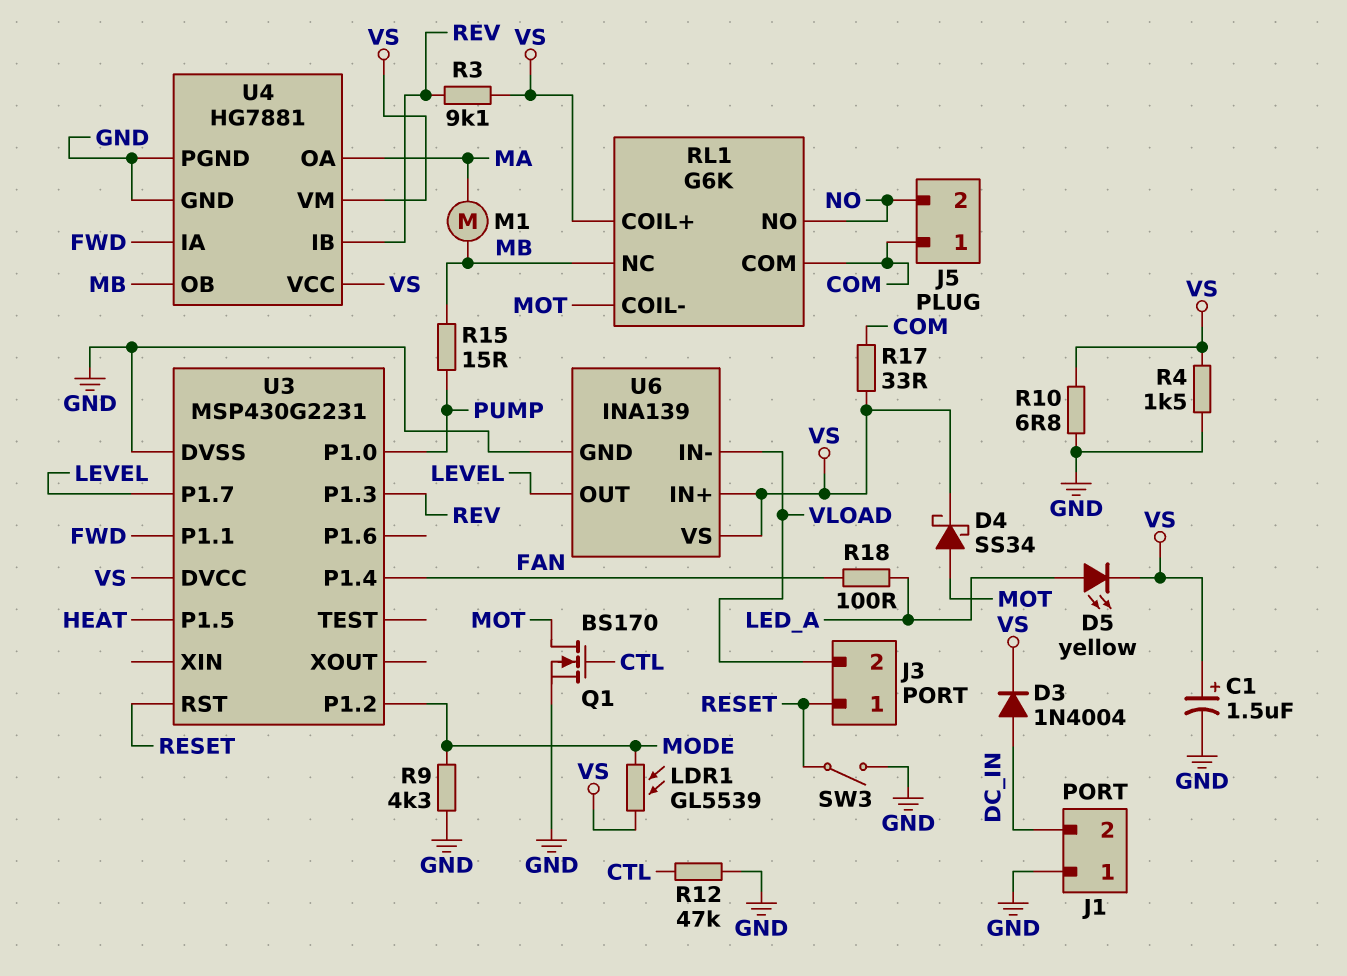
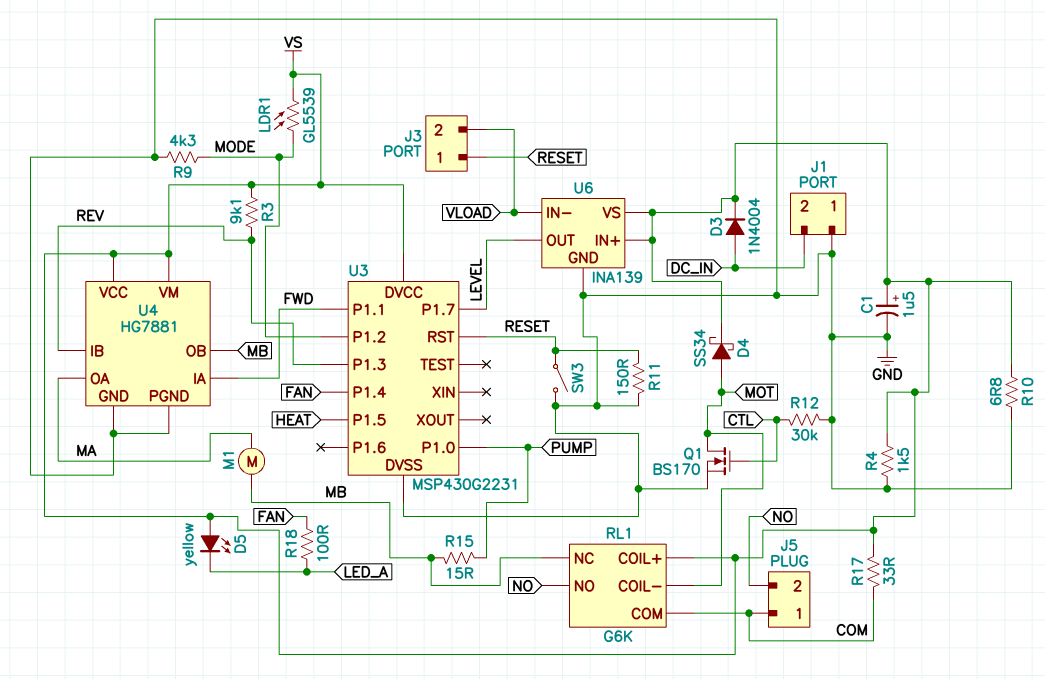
D5: LED yellow (A LED_A, K VS) -> LED yellow (A VS, K LED_A)
R11: none -> 150 (GND, RESET)
R12: 47k (CTL, GND) -> 30k (CTL, GND)

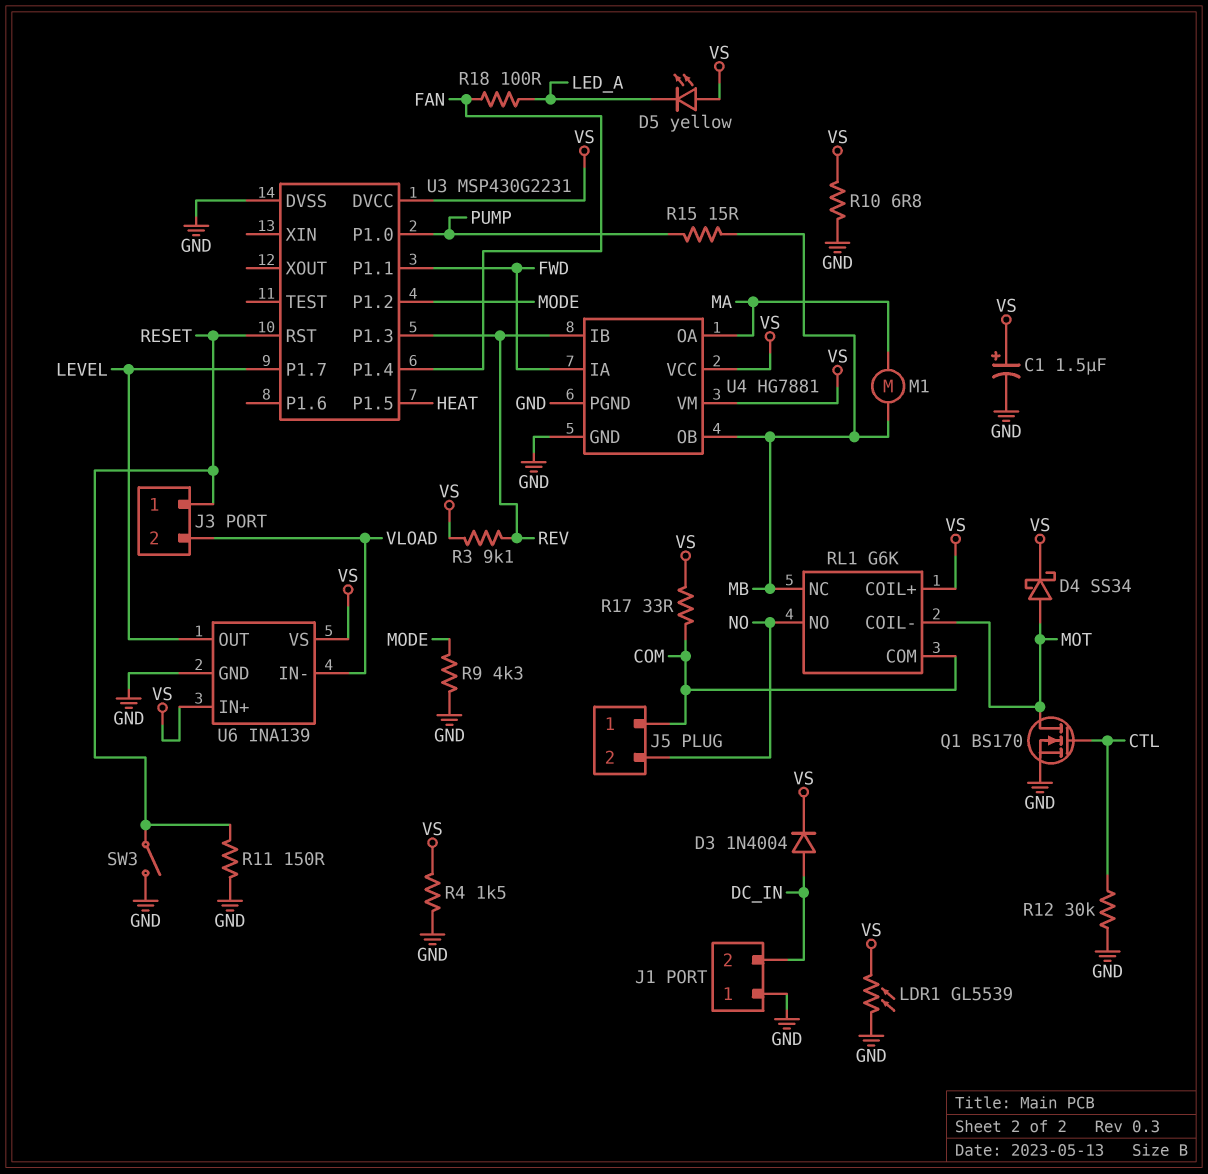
LDR1: GL5539 (MODE, VS) -> GL5539 (GND, VS)

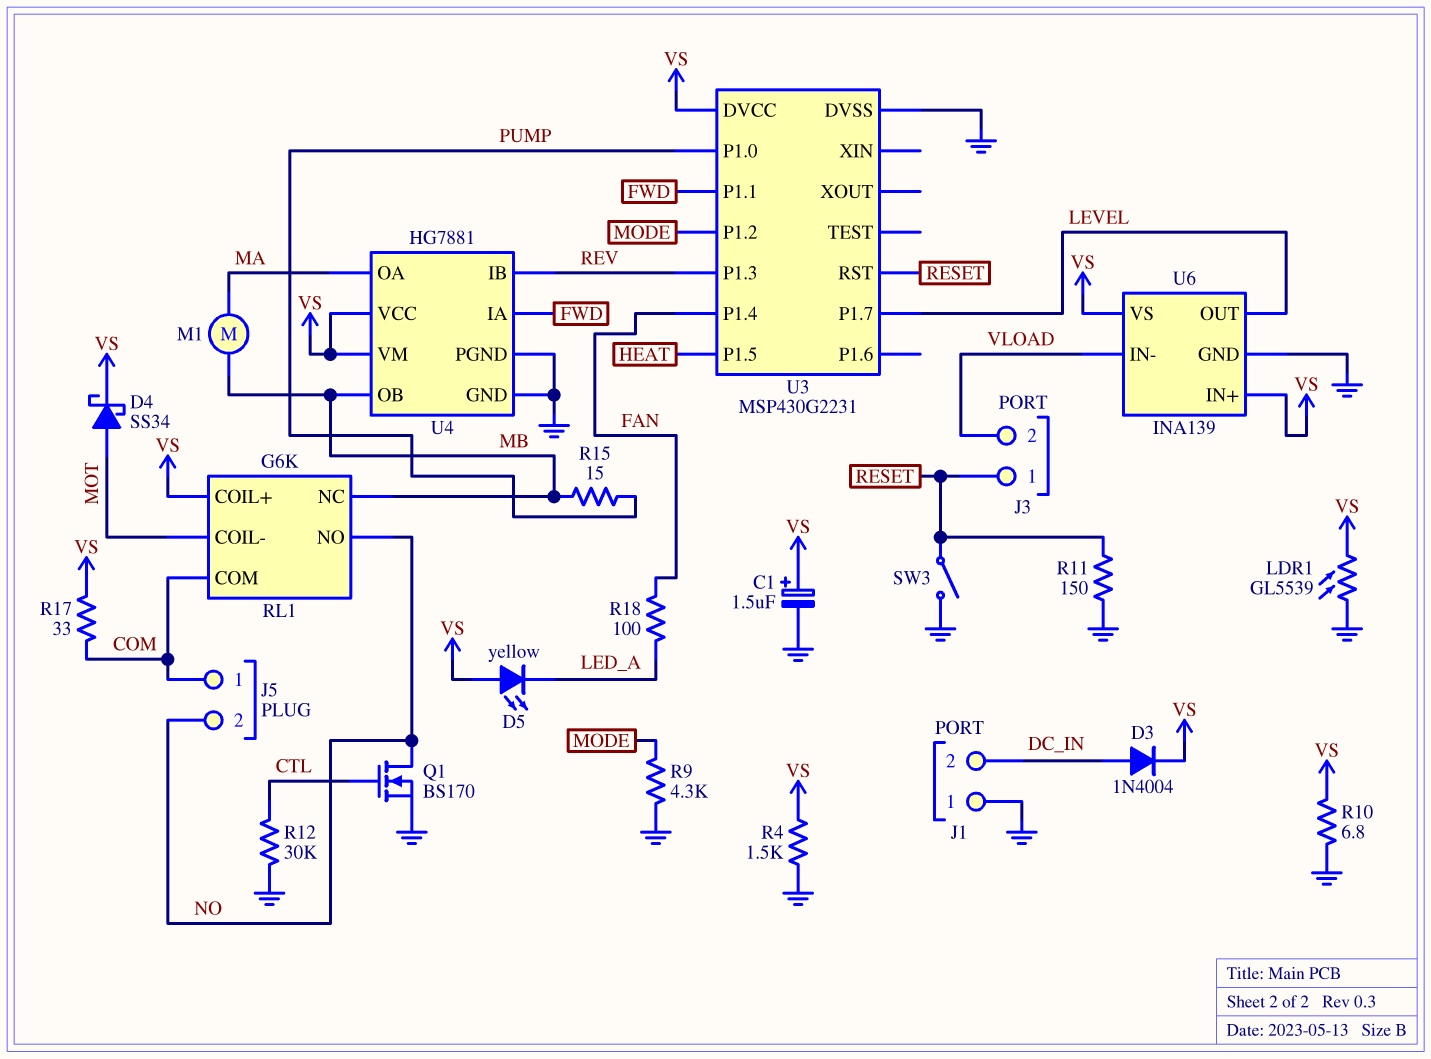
Q1: NMOS BS170 (G CTL, D MOT, S GND) -> NMOS BS170 (G CTL, D NO, S GND)
R3: 9.1k (REV, VS) -> none

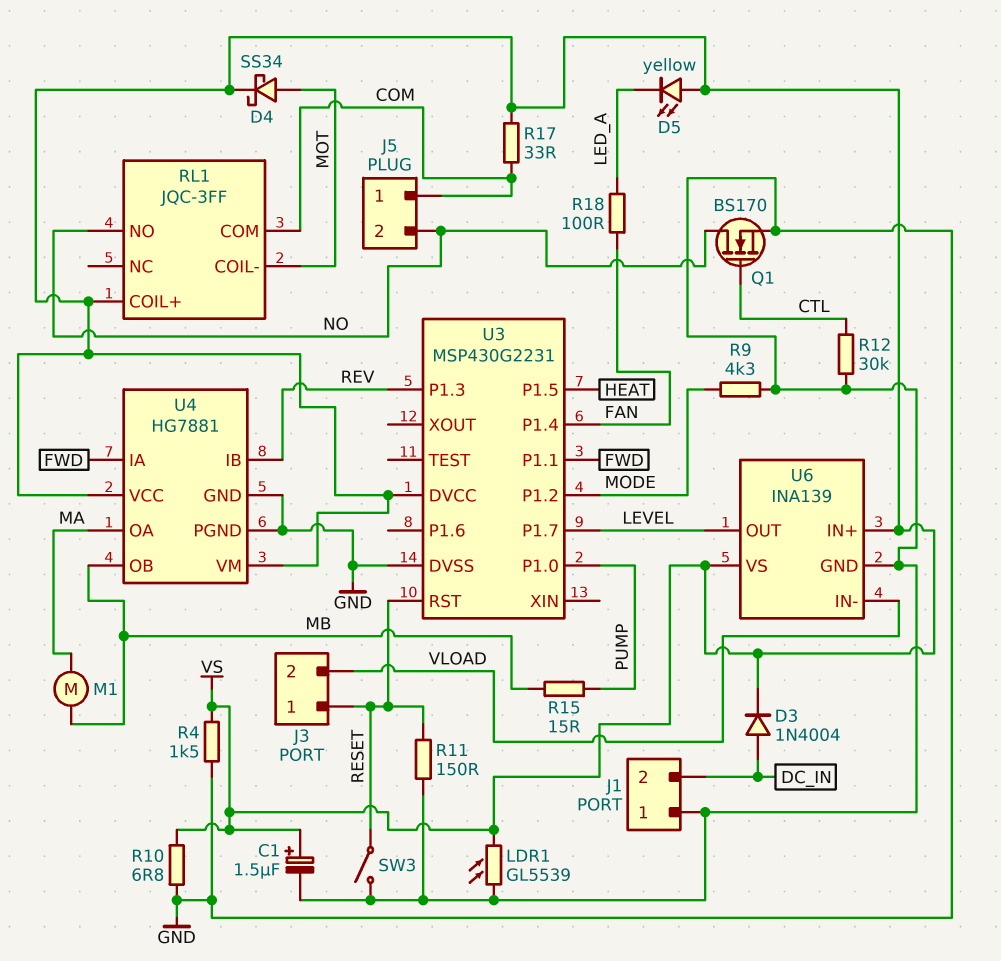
RL1: G6K -> JQC-3FF
RL1 pin NC: MB -> none

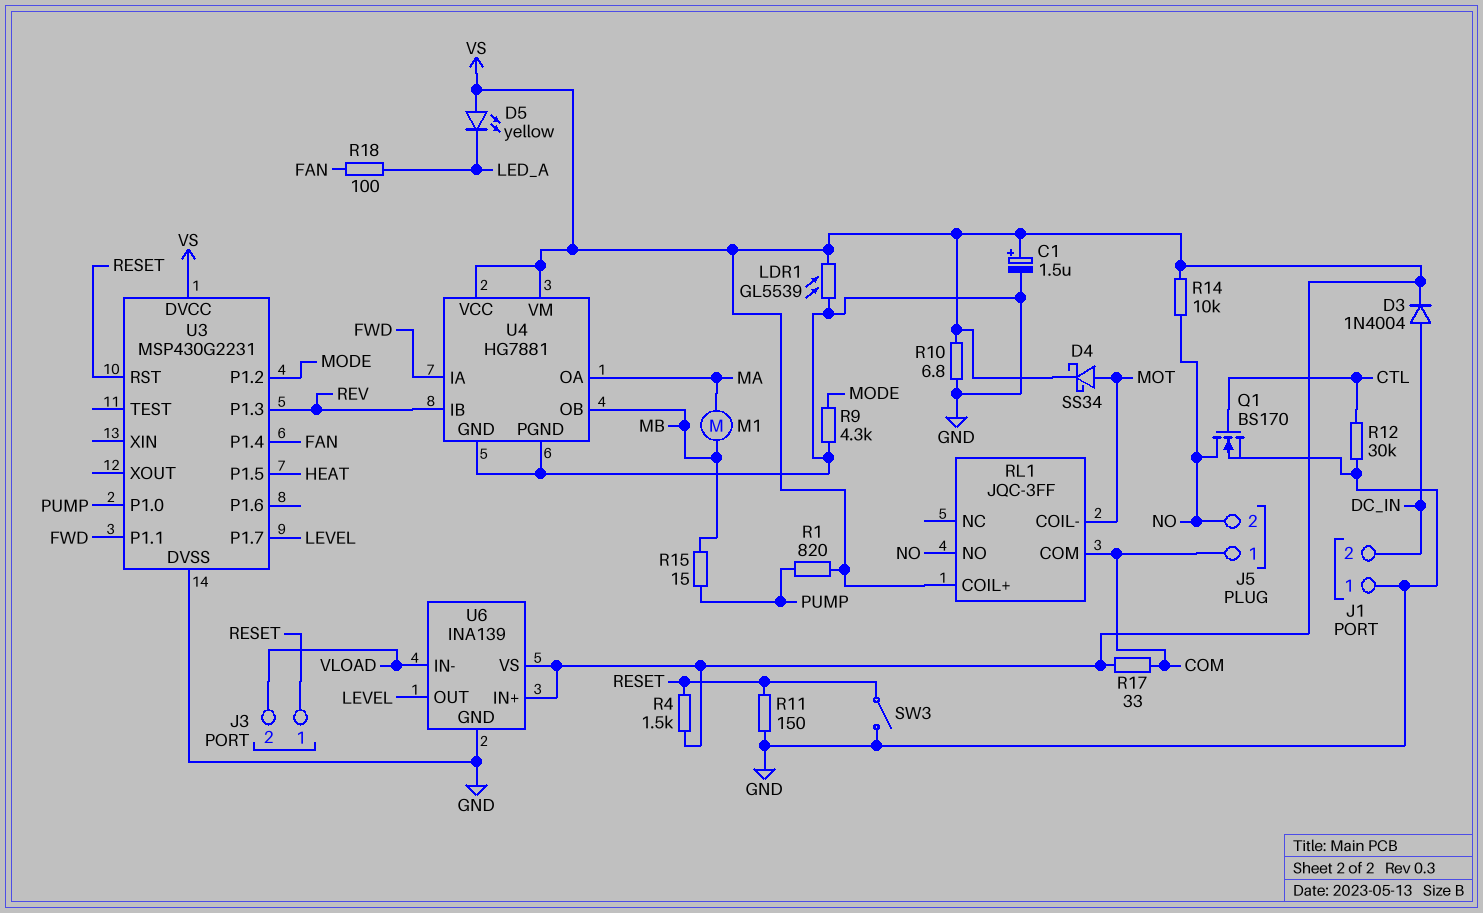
R1: none -> 820 (PUMP, VS)
R4: 1.5k (GND, VS) -> 1.5k (RESET, VS)
R14: none -> 10k (NO, VS)

